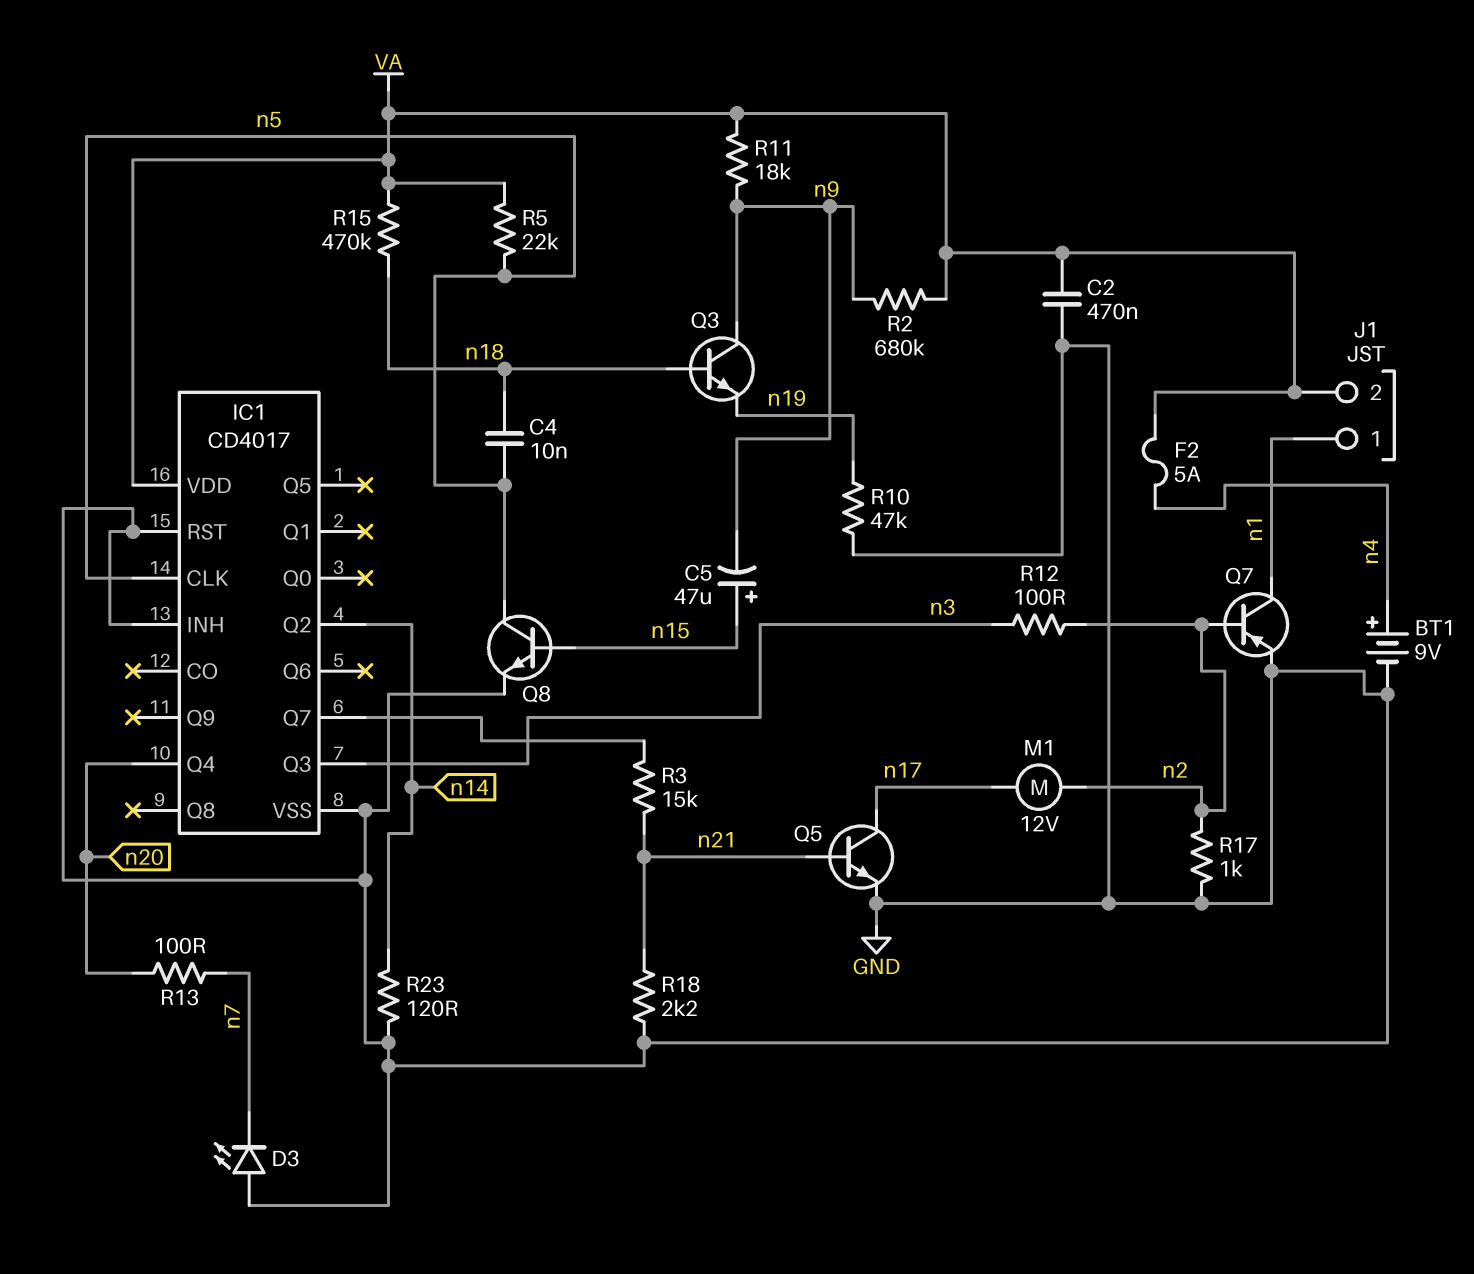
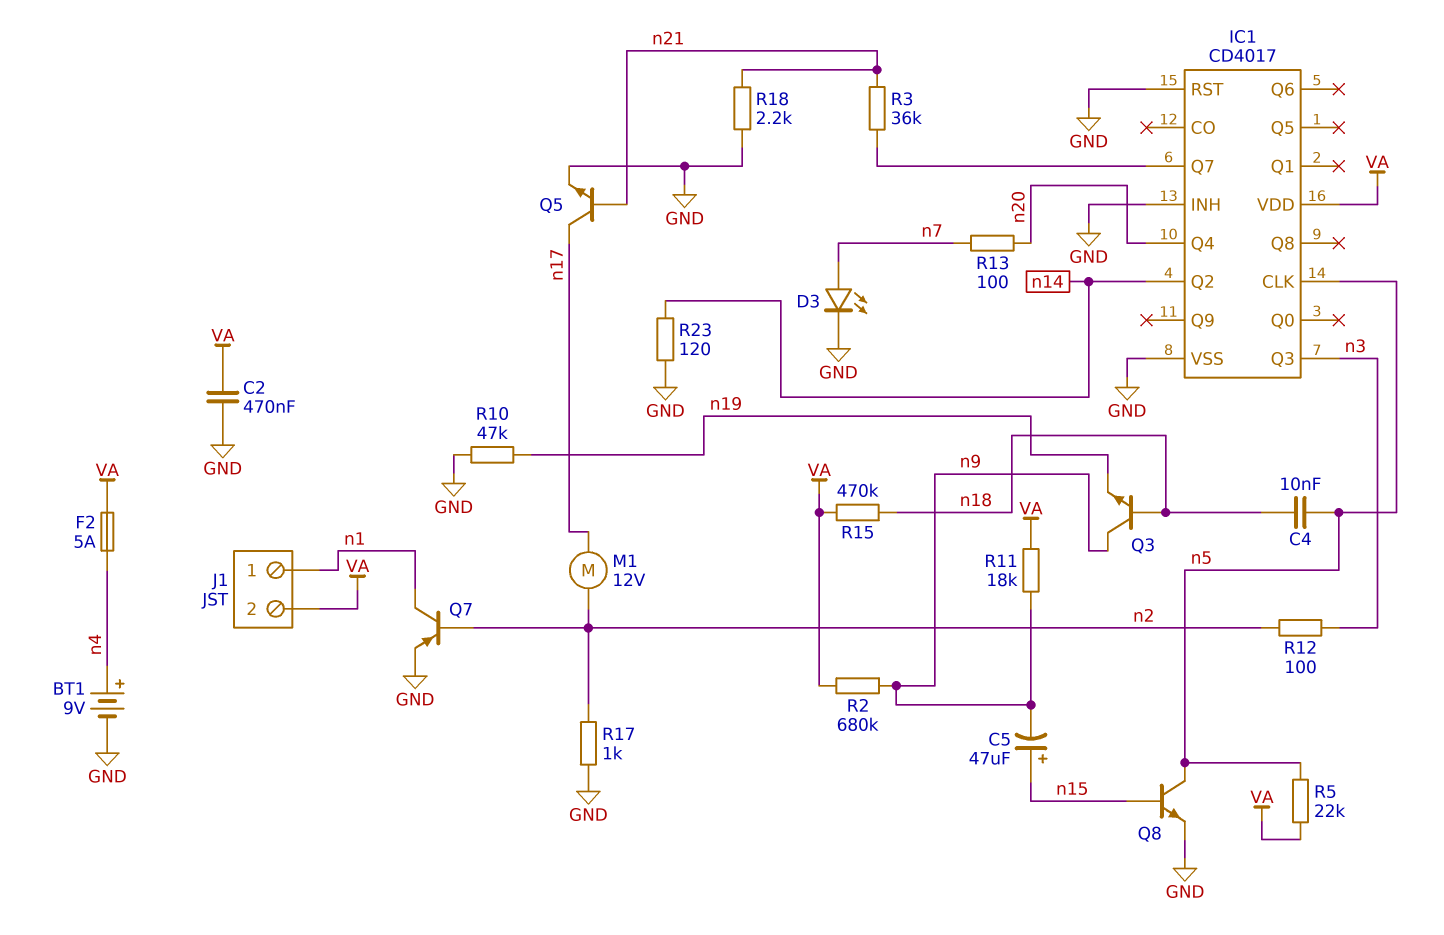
D3: LED (A GND, K n7) -> LED (A n7, K GND)
R3: 15k (IC1/Q7, n21) -> 36k (IC1/Q7, n21)

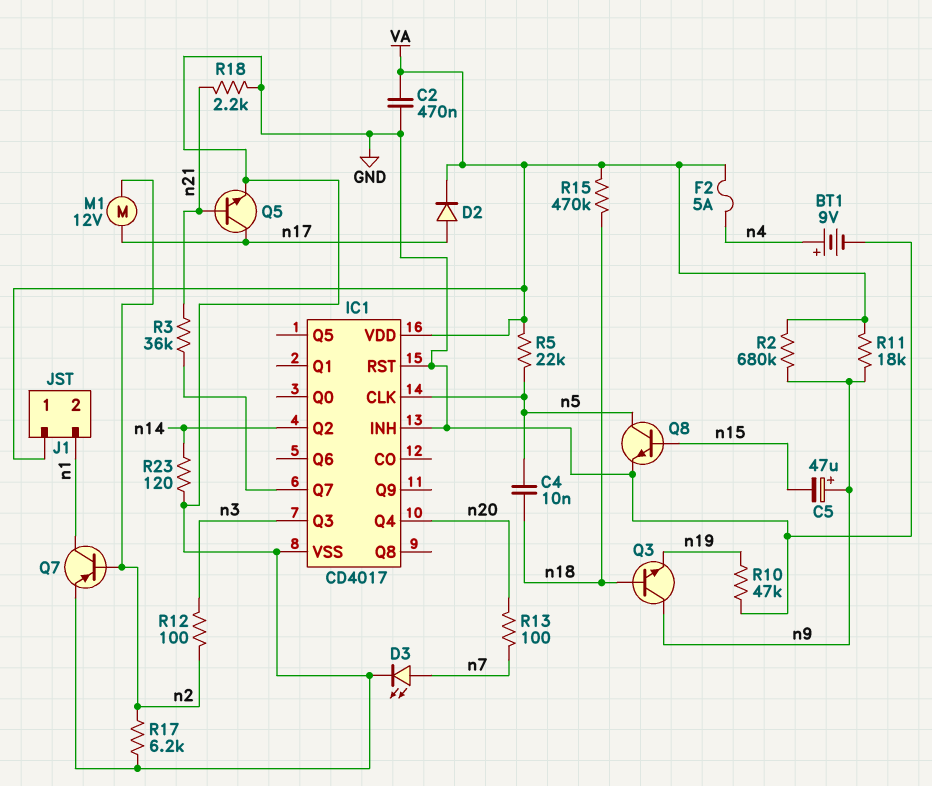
C5: 47uF (plus n15, minus n9) -> 47uF (plus n9, minus n15)
D2: none -> diode (A n17, K VA)
J1 pin 1: n1 -> VA
J1 pin 2: VA -> n1
R17: 1k (GND, n2) -> 6.2k (GND, n2)

